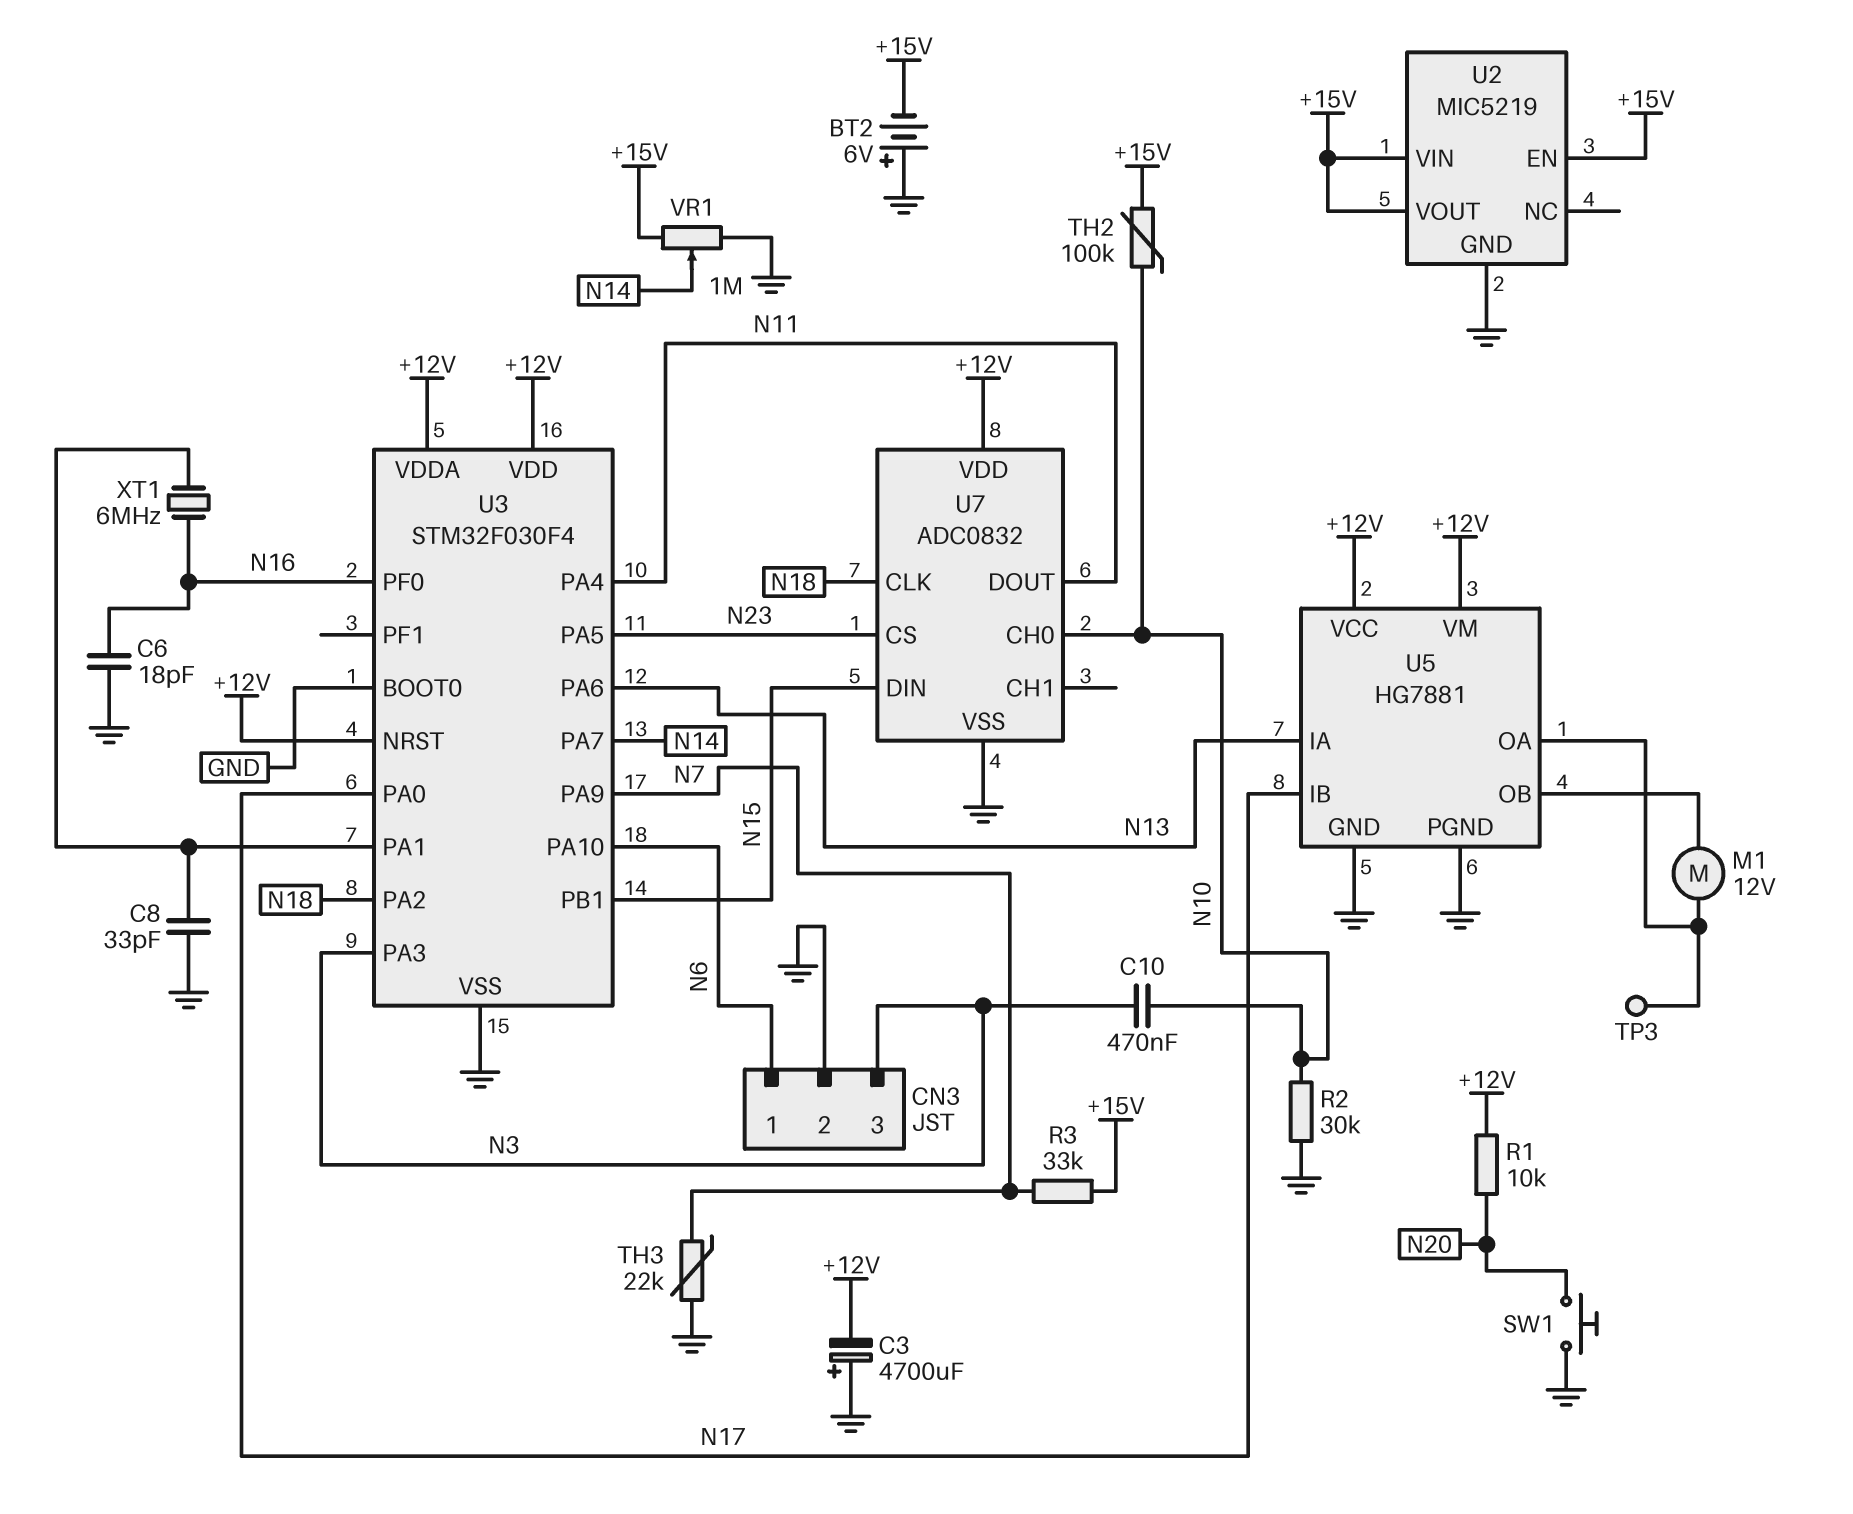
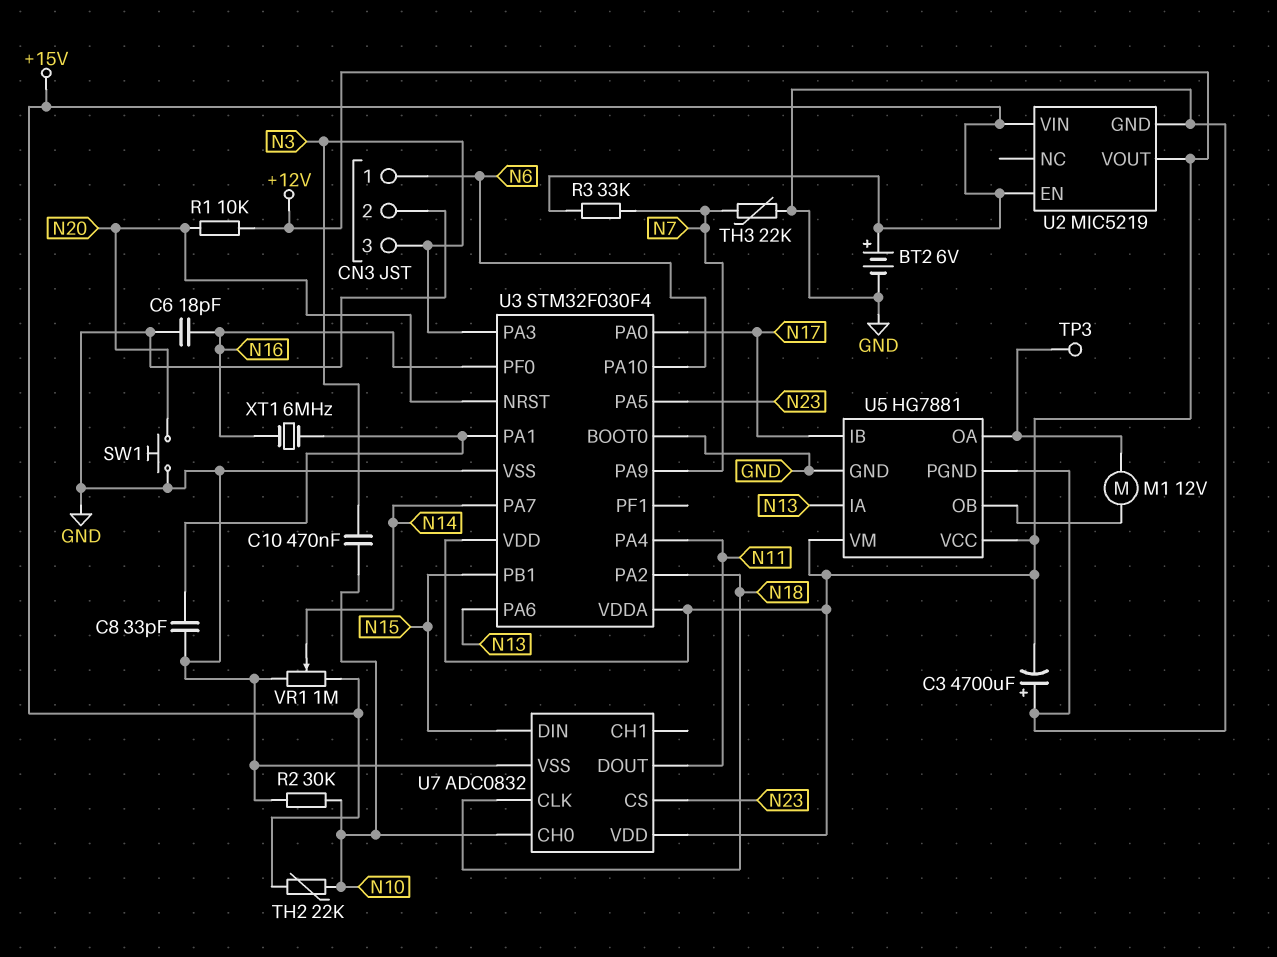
BT2: 6V (plus GND, minus +15V) -> 6V (plus +15V, minus GND)
TH2: 100k (+15V, N10) -> 22k (+15V, N10)
U2 pin VOUT: +15V -> +12V
U3 pin NRST: +12V -> N20

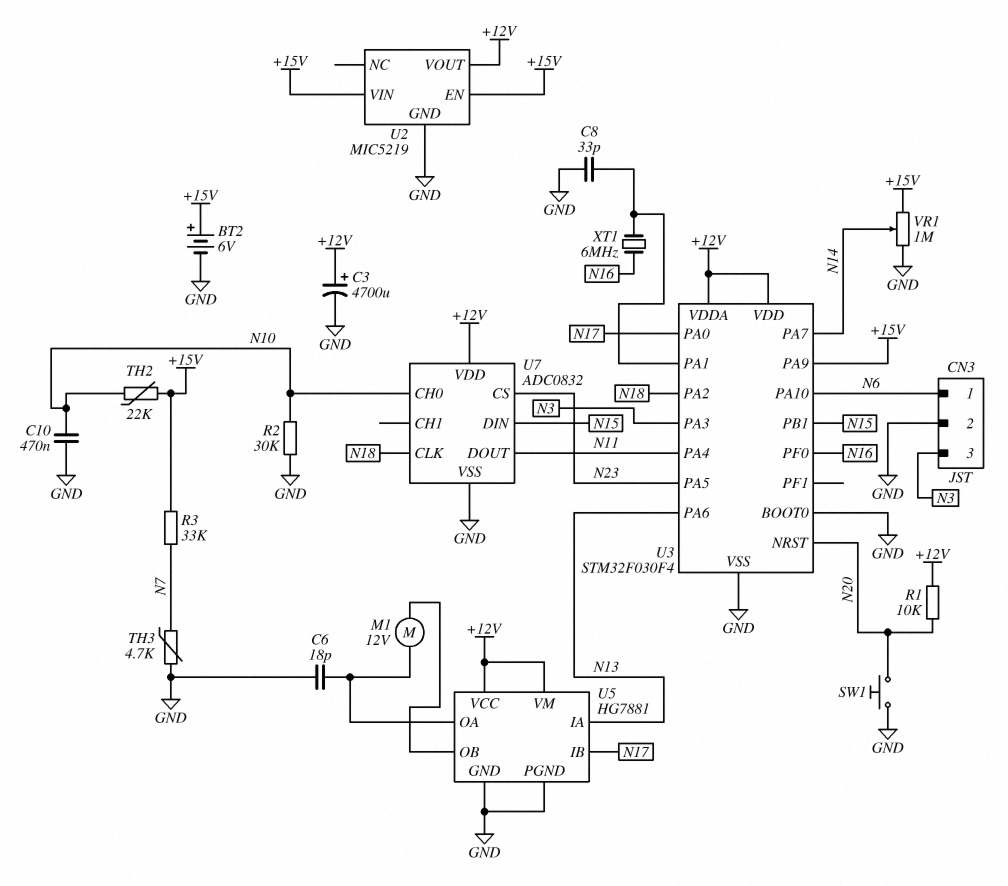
C3: 4700uF (plus GND, minus +12V) -> 4700uF (plus +12V, minus GND)
C6: 18pF (GND, N16) -> 18pF (GND, U5/OA)
C10: 470nF (N3, N10) -> 470nF (GND, N10)
TH3: 22k (GND, N7) -> 4.7k (GND, N7)
TP3: test point (U5/OA) -> none
U3 pin PA9: N7 -> +15V

